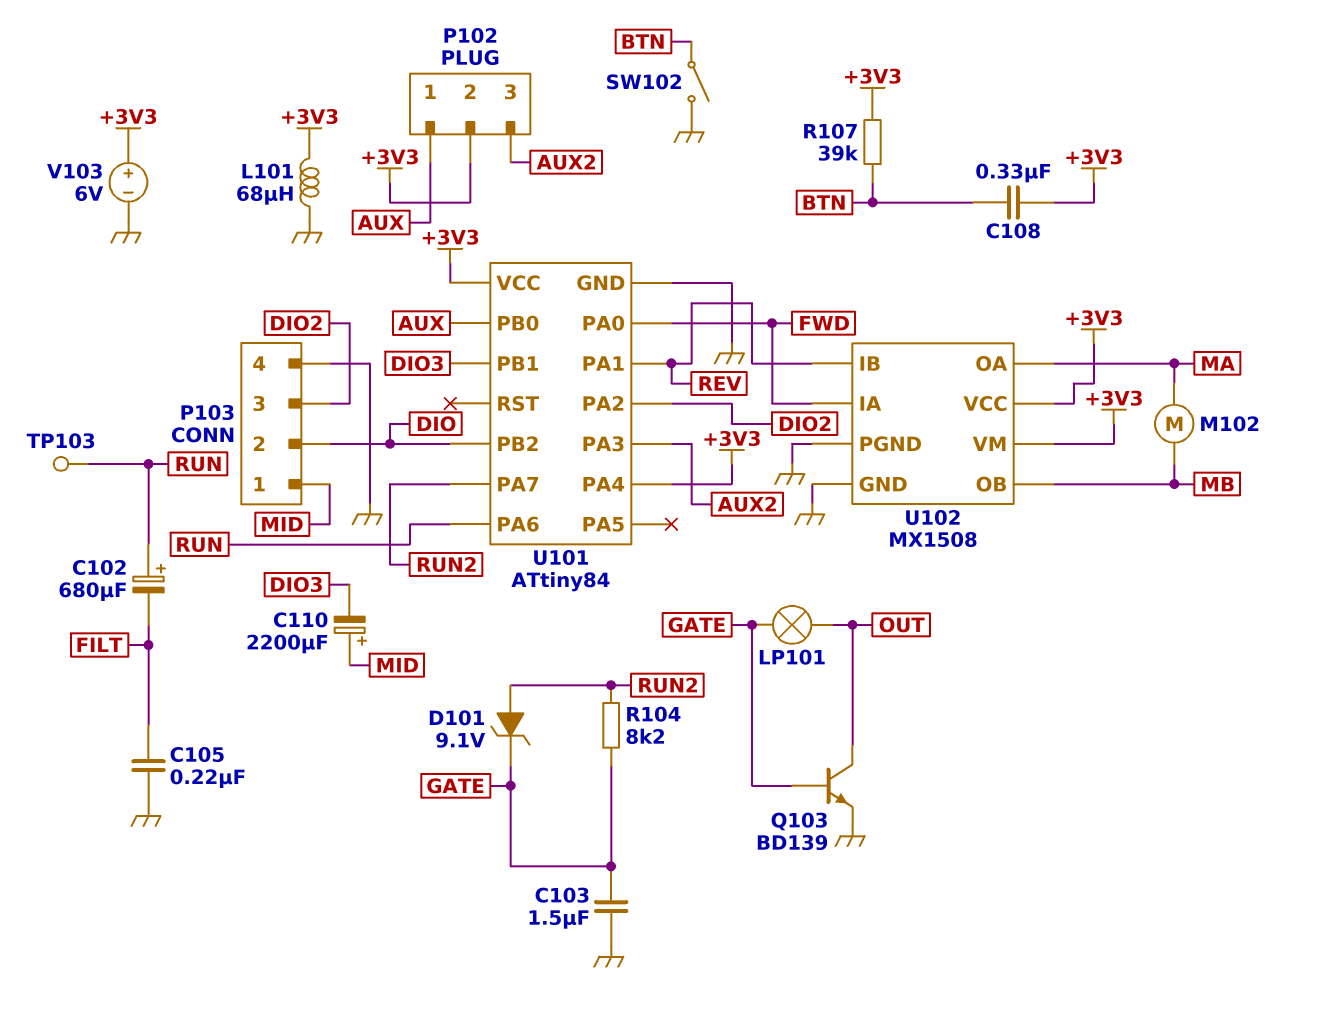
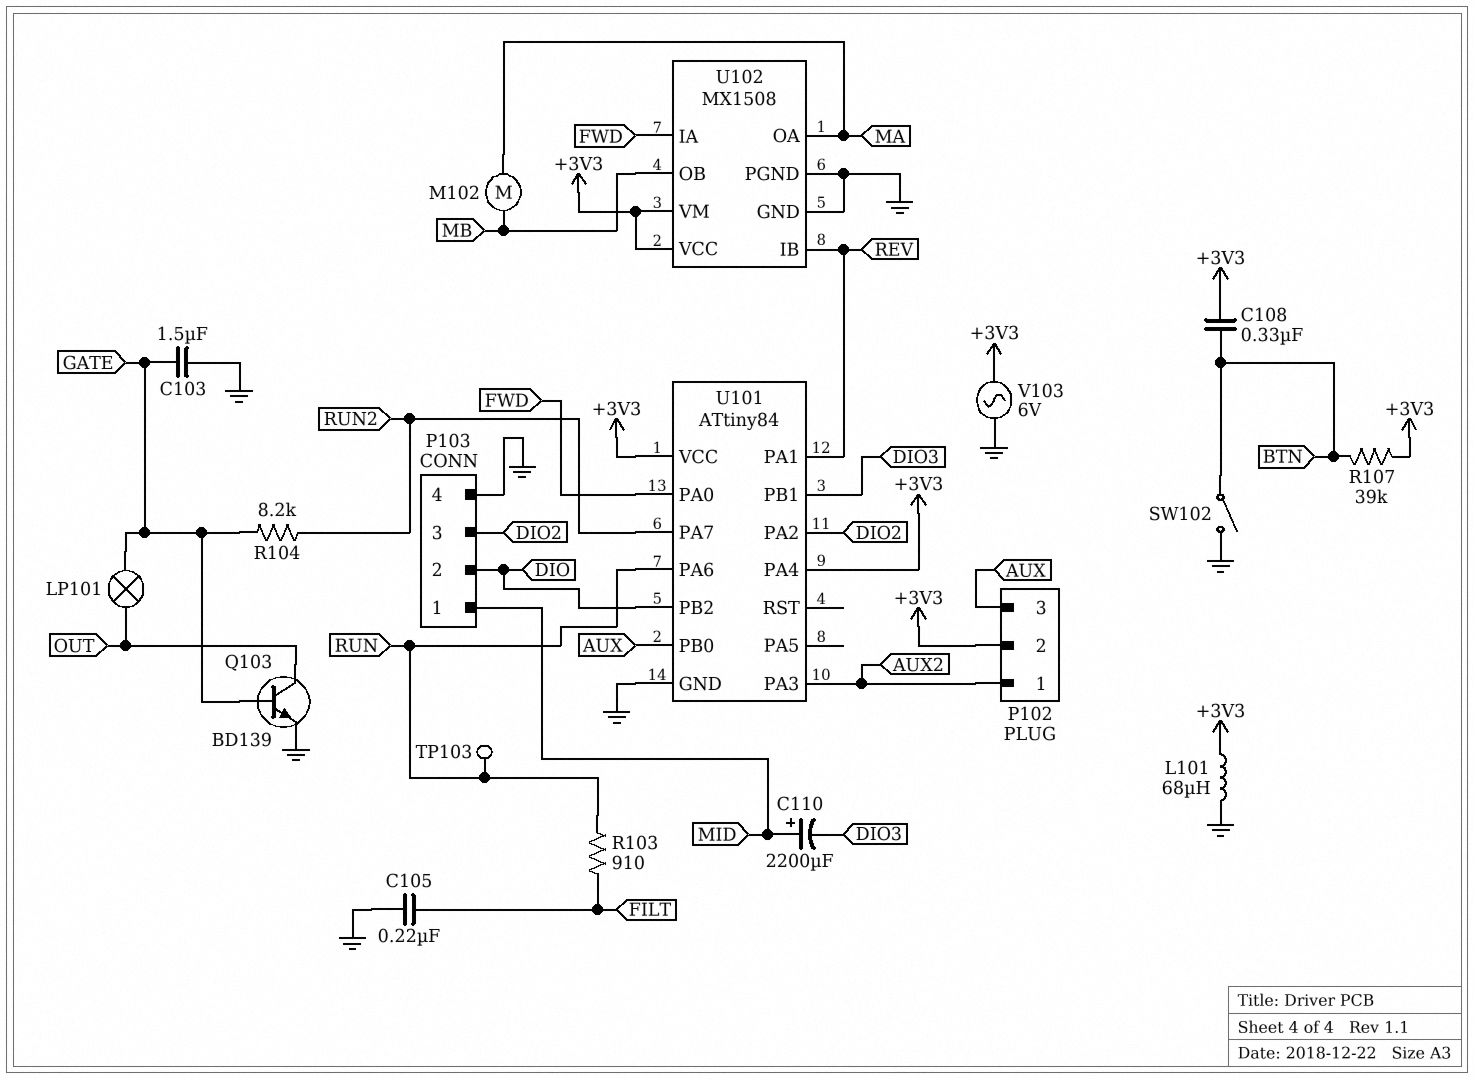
C102: 680uF (plus RUN, minus FILT) -> none
D101: zener 9.1V (A RUN2, K GATE) -> none
P102 pin 1: AUX -> AUX2
P102 pin 3: AUX2 -> AUX
R103: none -> 910 (FILT, RUN)
V103: 6V (plus +3V3, minus GND) -> AC 6V (+3V3, GND)

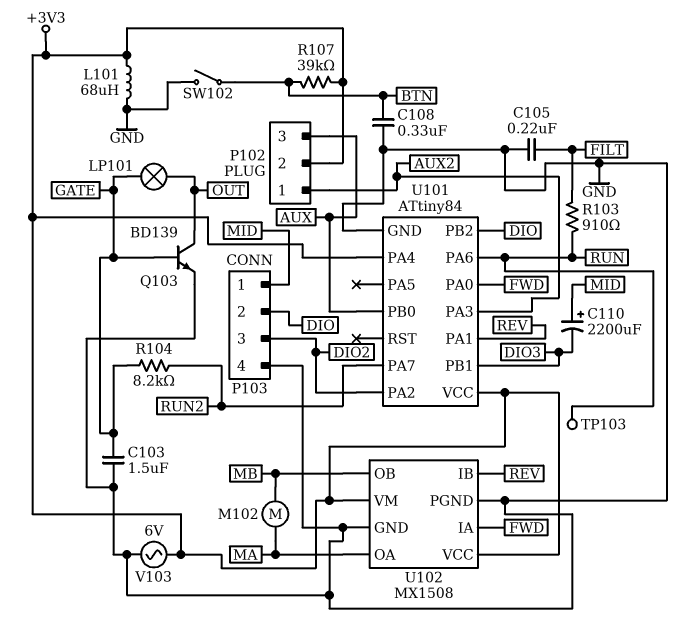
C108: 330nF (+3V3, BTN) -> 330nF (BTN, GND)

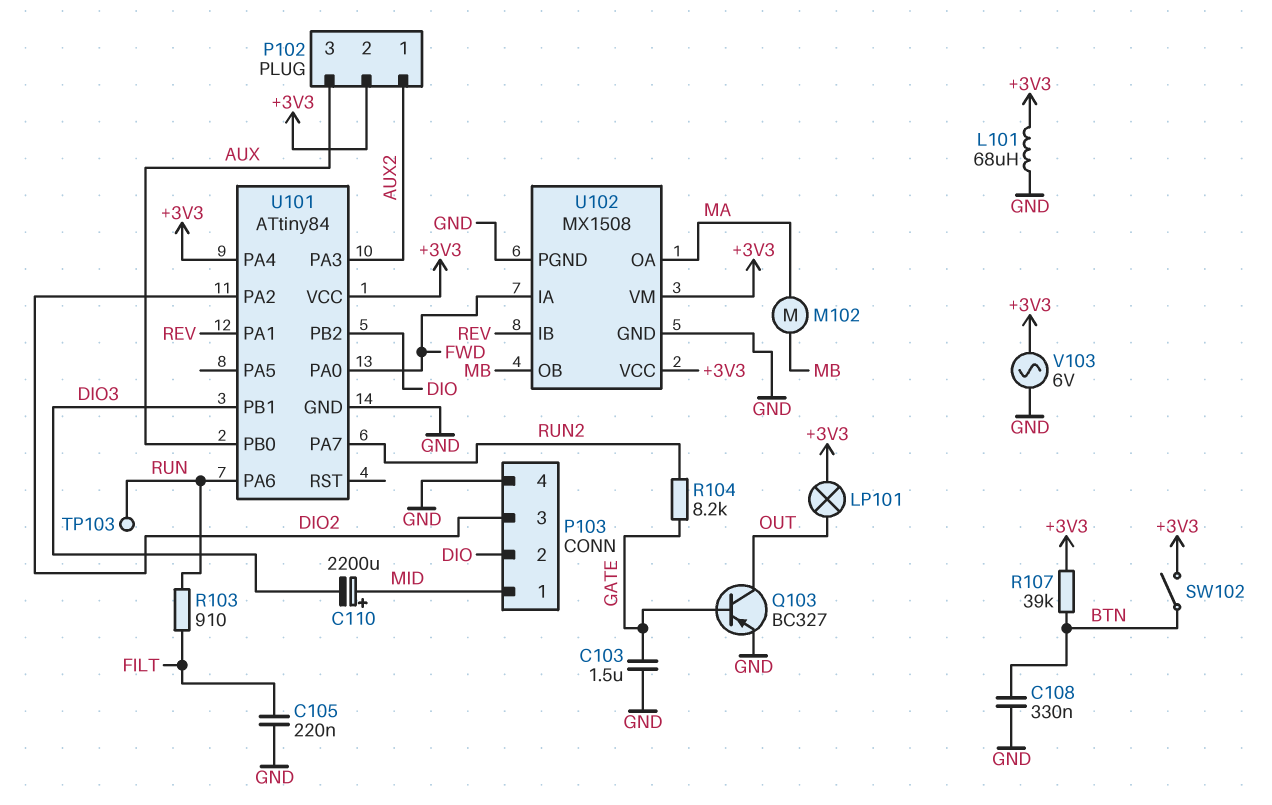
LP101: lamp (GATE, OUT) -> lamp (+3V3, OUT)
Q103: NPN BD139 (B GATE, C OUT, E GND) -> PNP BC327 (B GATE, C OUT, E GND)
SW102: switch (BTN, GND) -> switch (+3V3, BTN)

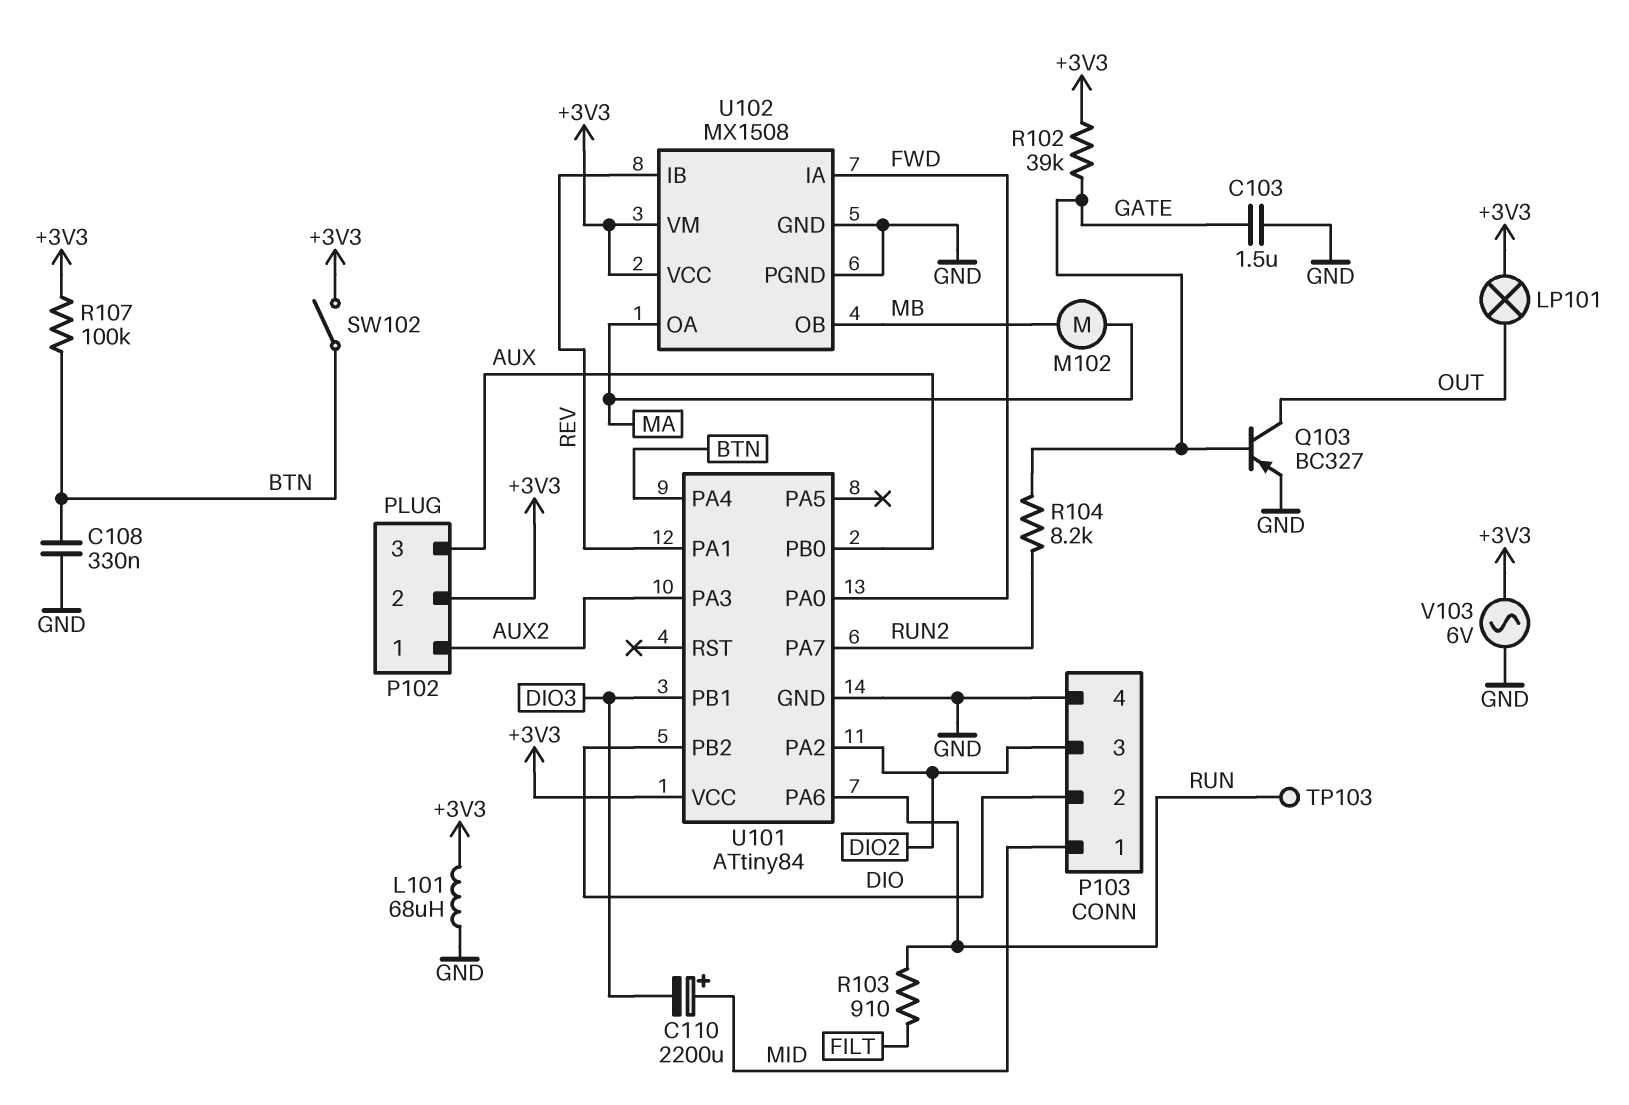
C105: 220nF (FILT, GND) -> none
R102: none -> 39k (+3V3, GATE)
R107: 39k (+3V3, BTN) -> 100k (+3V3, BTN)
U101 pin PA4: +3V3 -> BTN

